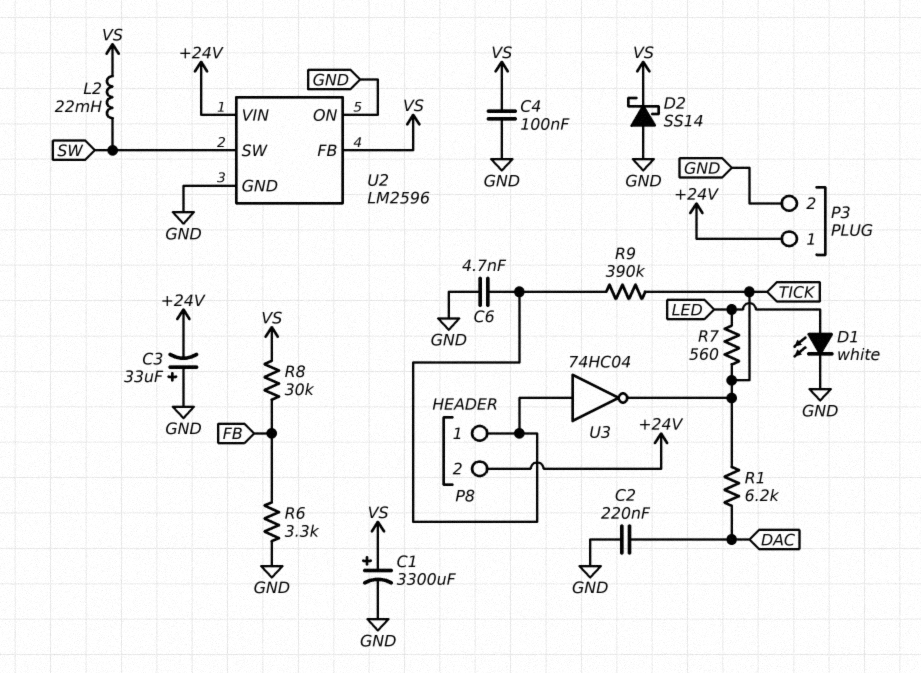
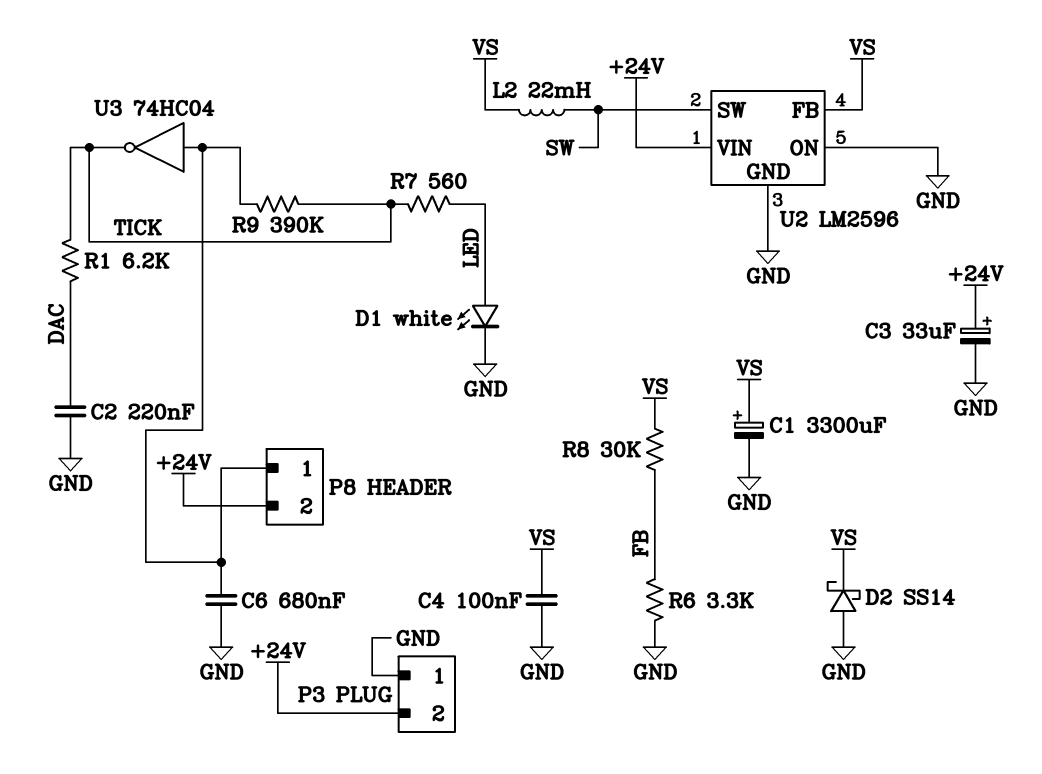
C3: 33uF (plus GND, minus +24V) -> 33uF (plus +24V, minus GND)
C6: 4.7nF (GND, P8/1) -> 680nF (GND, P8/1)
P3 pin 1: +24V -> GND
P3 pin 2: GND -> +24V

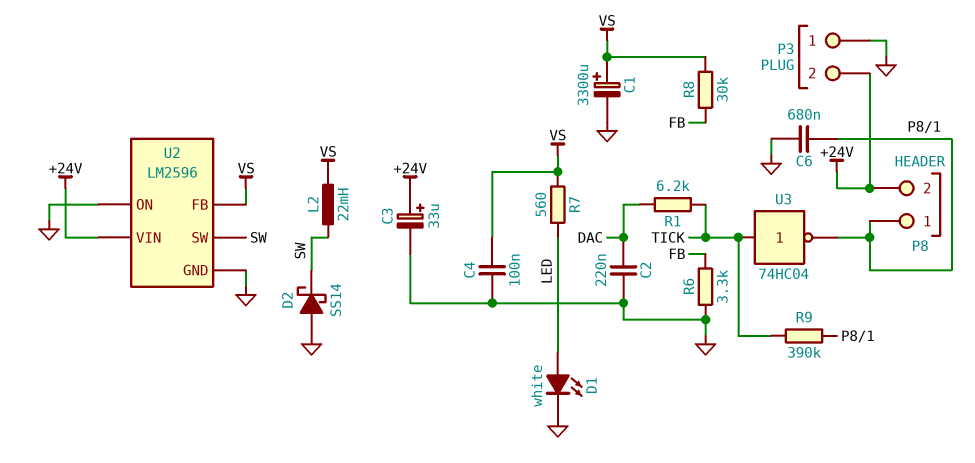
D2: schottky SS14 (A GND, K VS) -> schottky SS14 (A GND, K SW)
R7: 560 (LED, TICK) -> 560 (LED, VS)
U3: NOT 74HC04 (in P8/1, out TICK) -> NOT 74HC04 (in TICK, out P8/1)

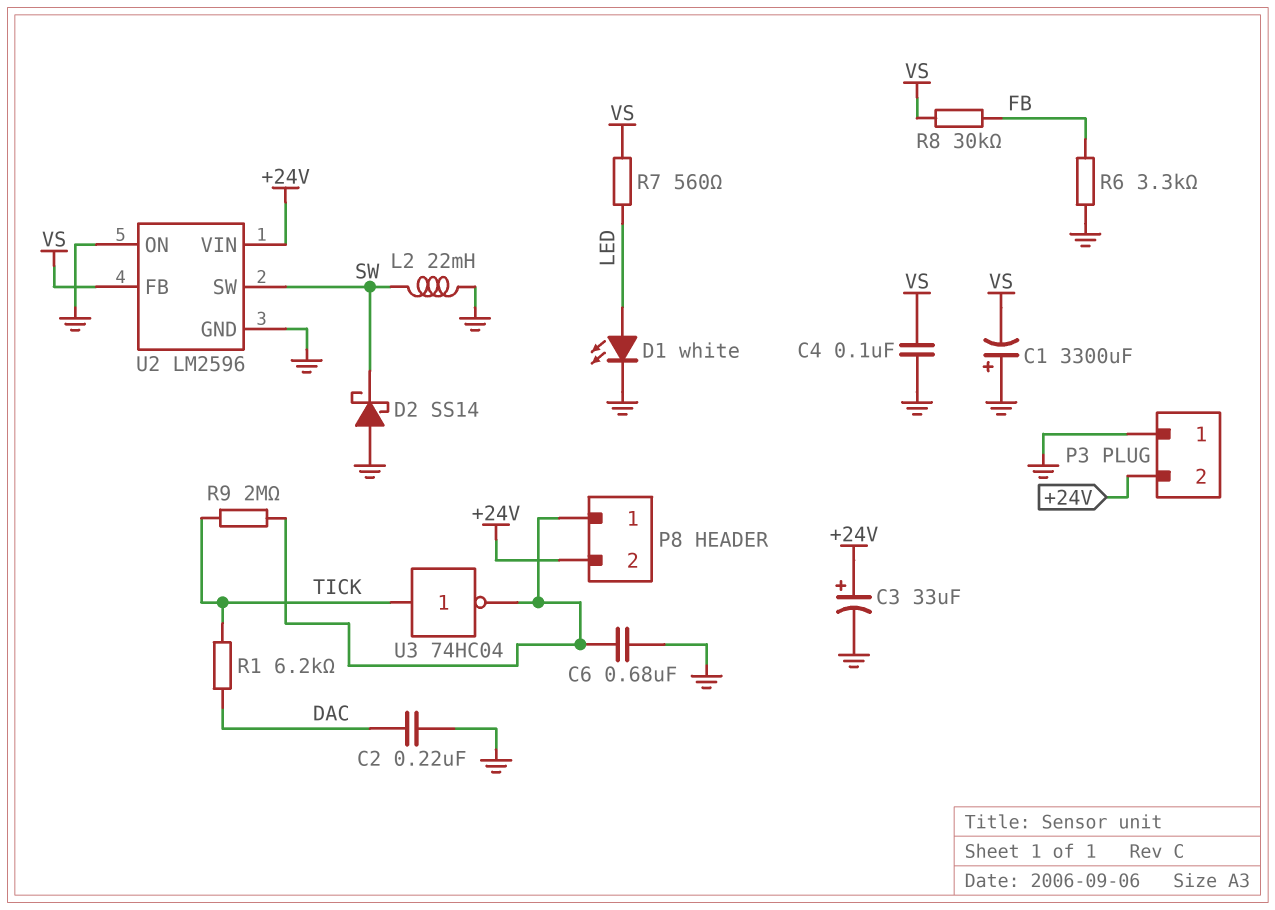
C1: 3300uF (plus VS, minus GND) -> 3300uF (plus GND, minus VS)
L2: 22mH (SW, VS) -> 22mH (GND, SW)
R9: 390k (P8/1, TICK) -> 2M (P8/1, TICK)

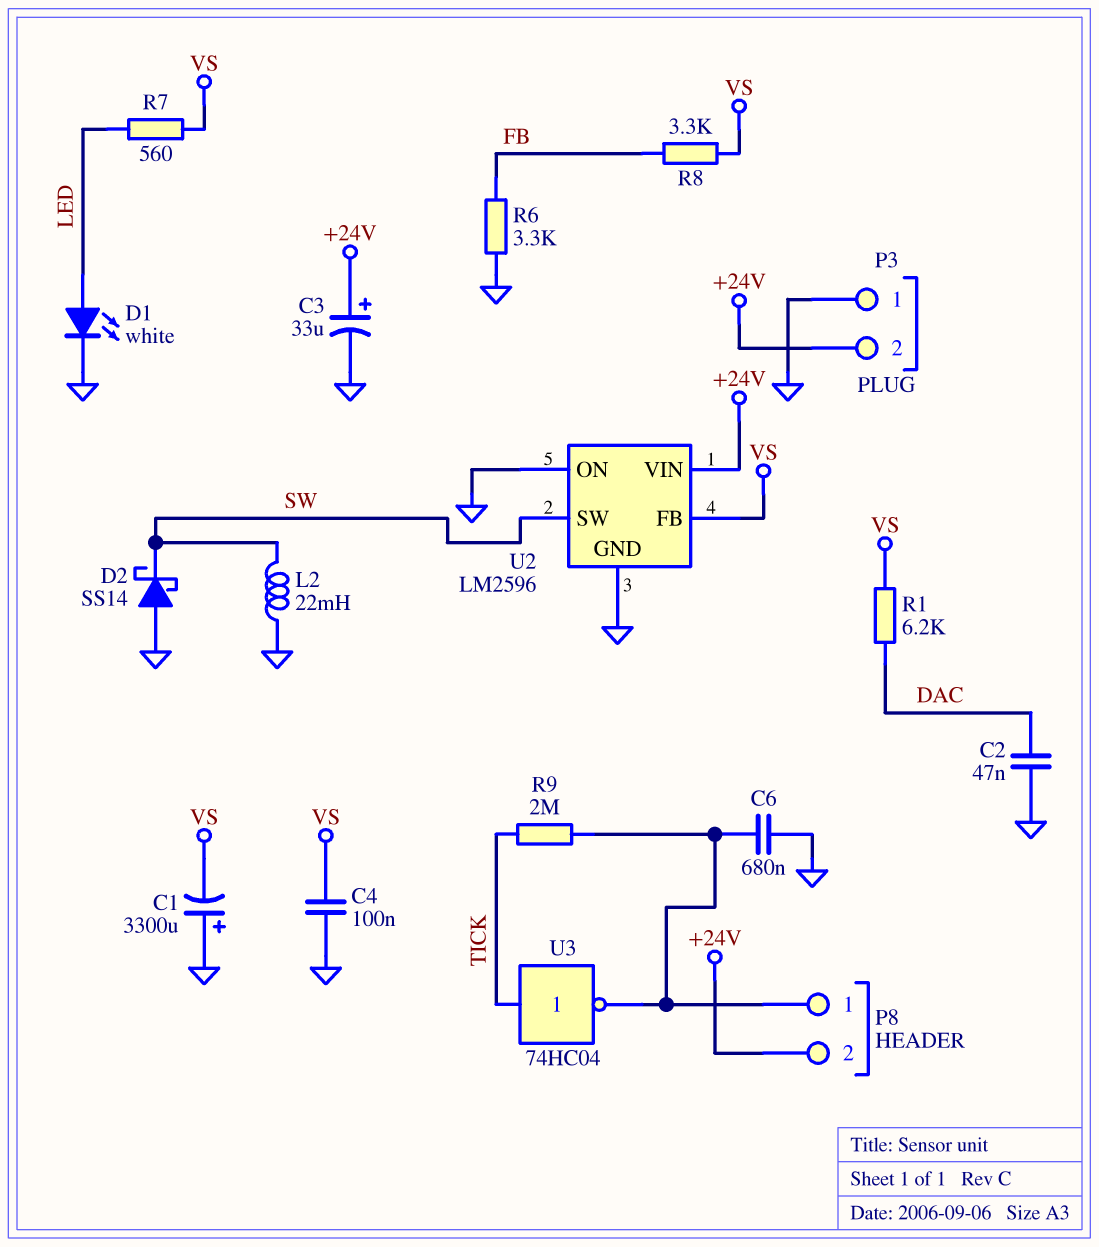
C2: 220nF (DAC, GND) -> 47nF (DAC, GND)
R1: 6.2k (DAC, TICK) -> 6.2k (DAC, VS)
R8: 30k (FB, VS) -> 3.3k (FB, VS)

